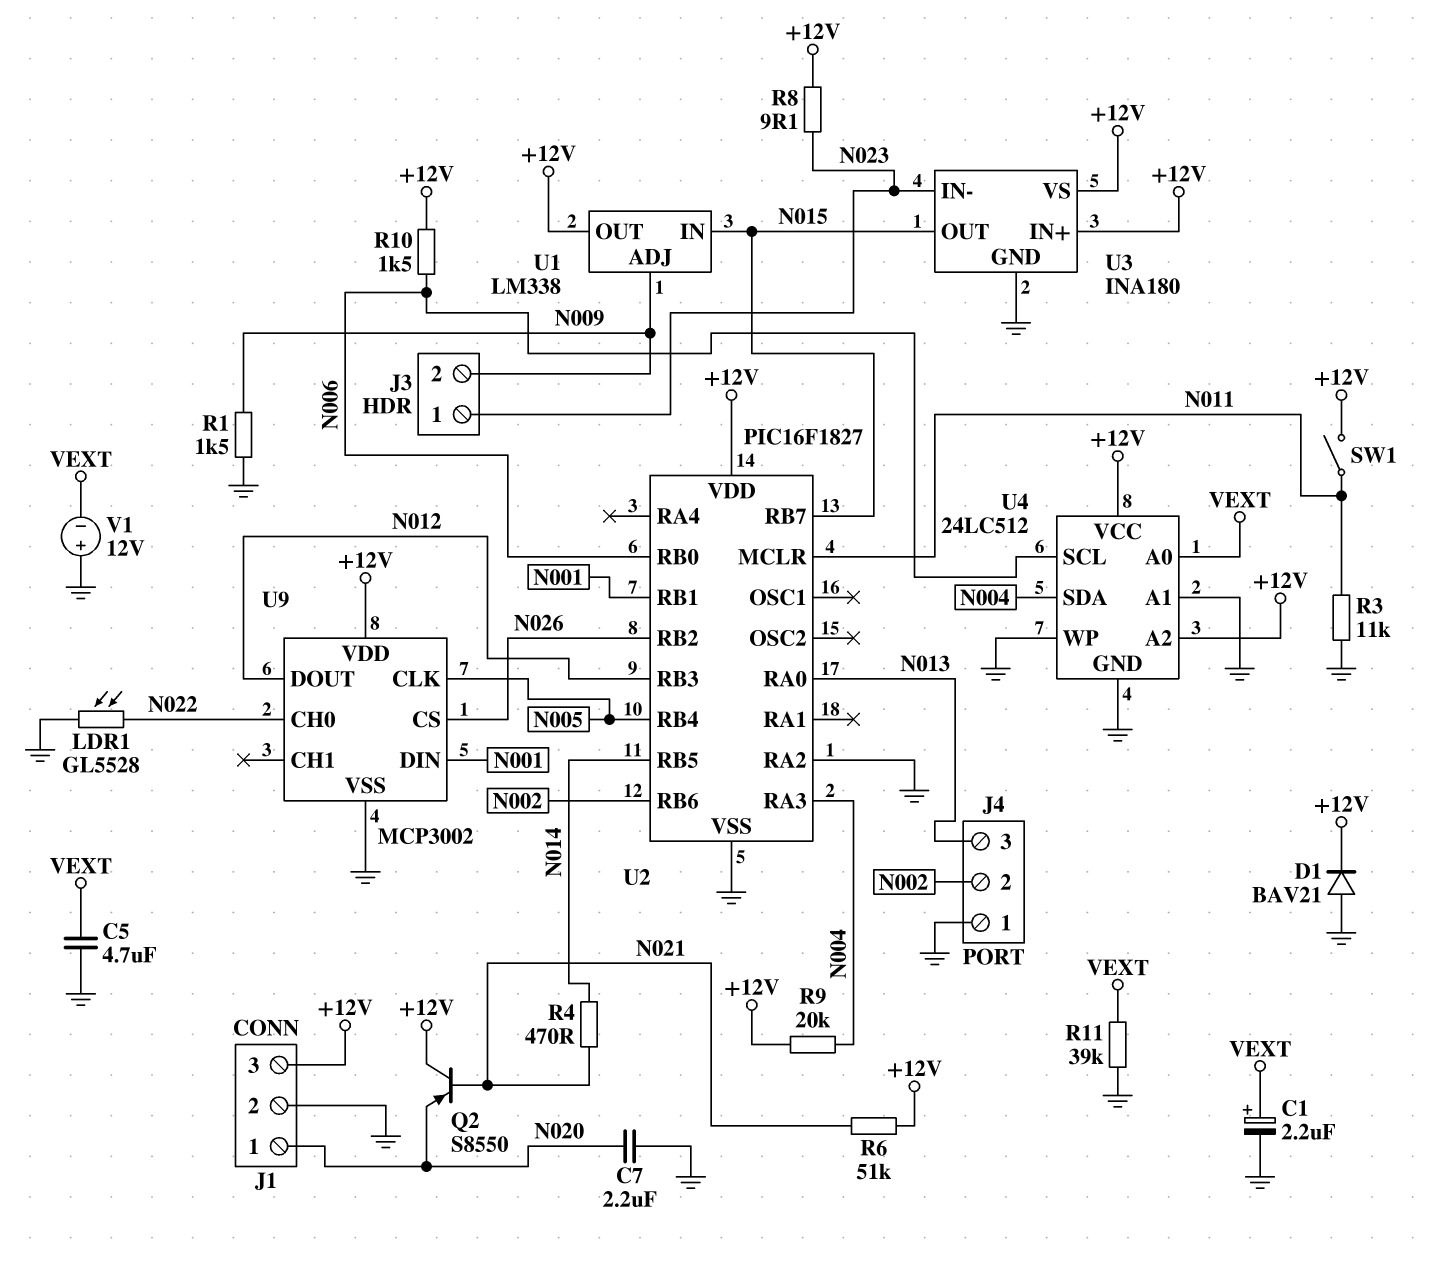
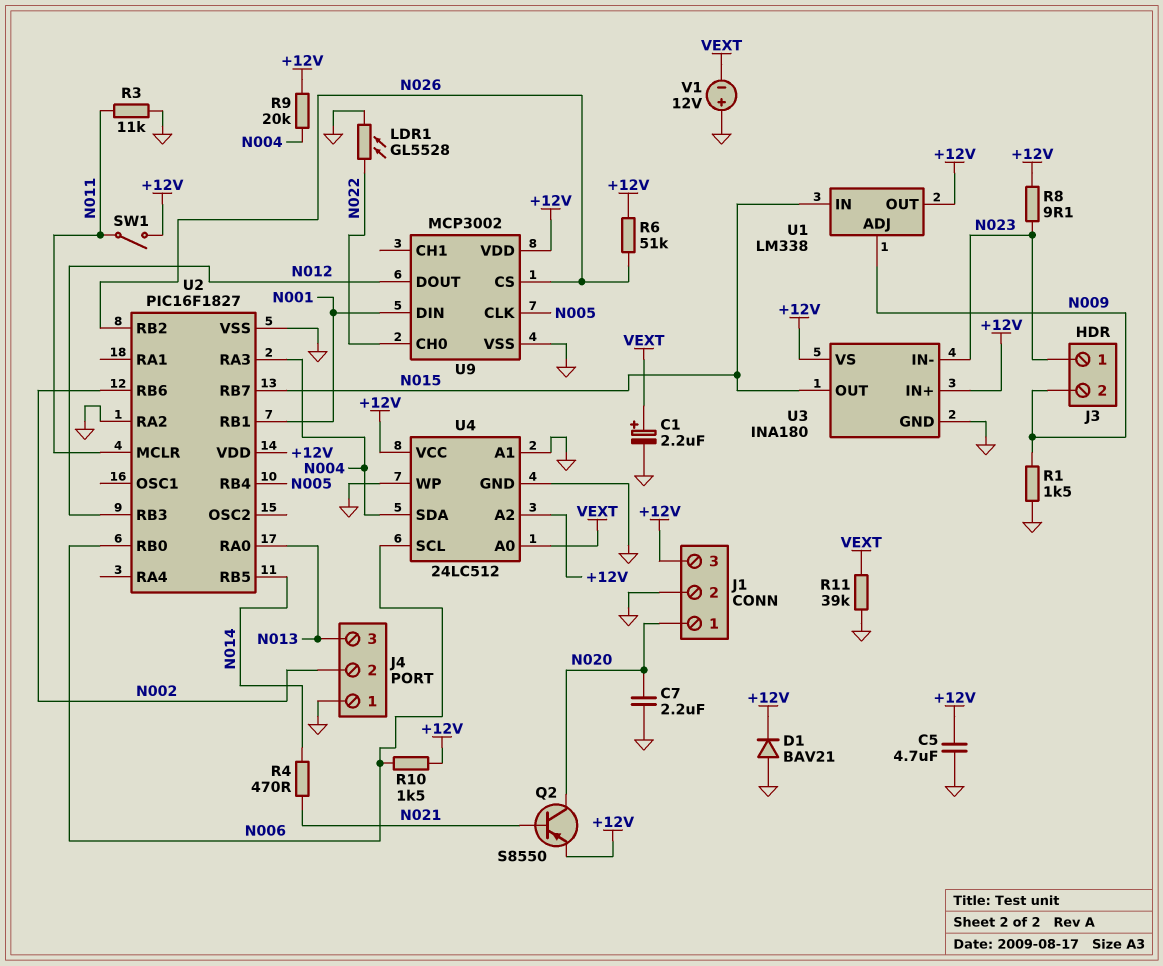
C5: 4.7uF (GND, VEXT) -> 4.7uF (+12V, GND)
Q2: PNP S8550 (B N021, C +12V, E N020) -> PNP S8550 (B N021, C N020, E +12V)
R6: 51k (+12V, N021) -> 51k (+12V, N026)

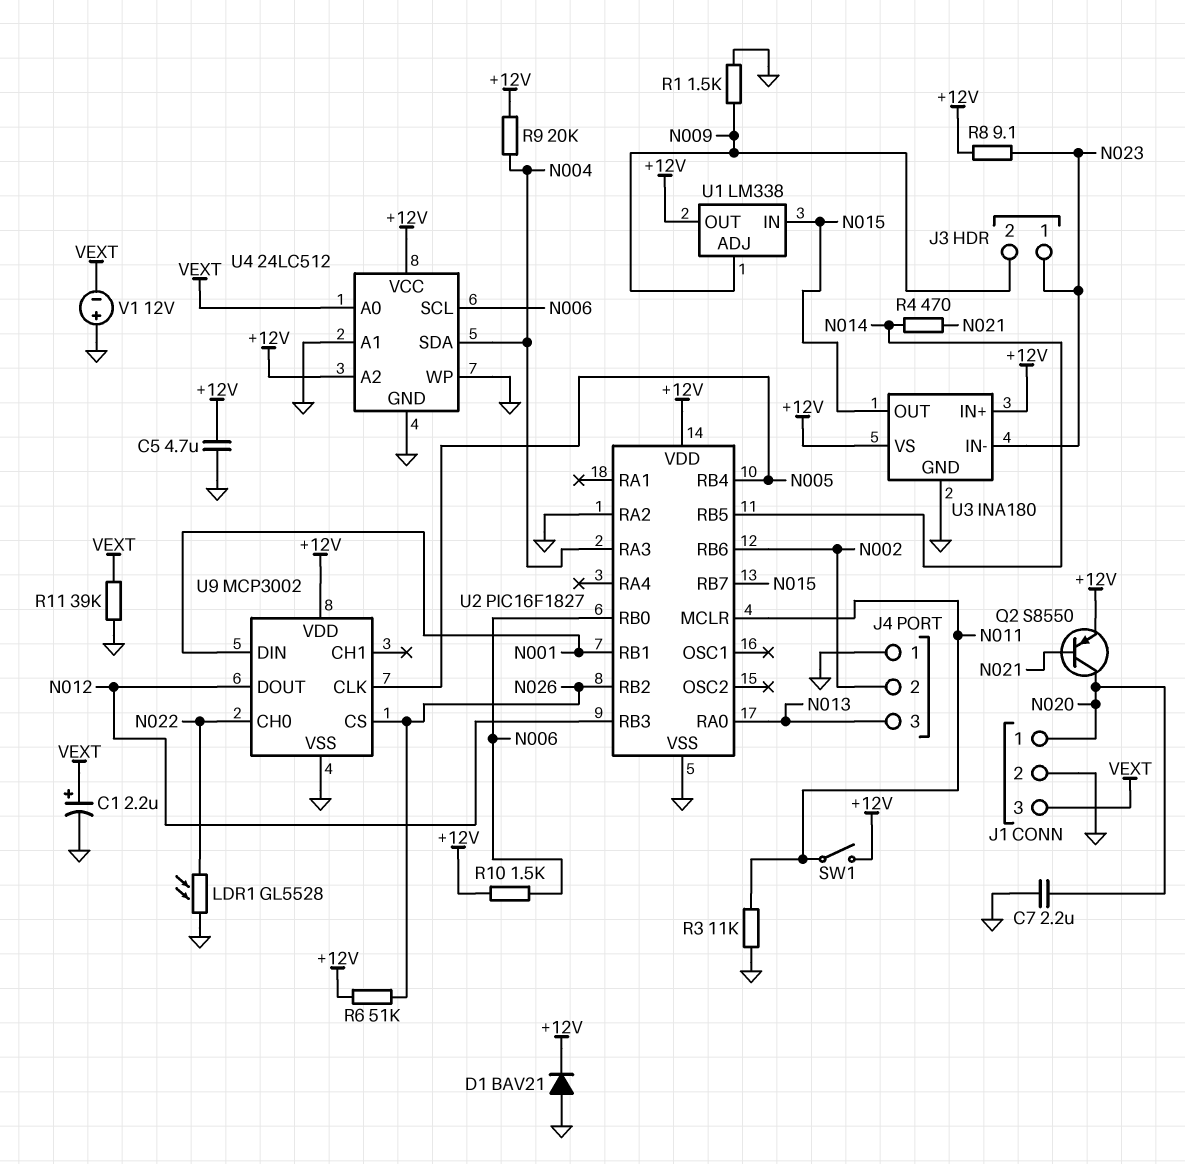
J1 pin 3: +12V -> VEXT

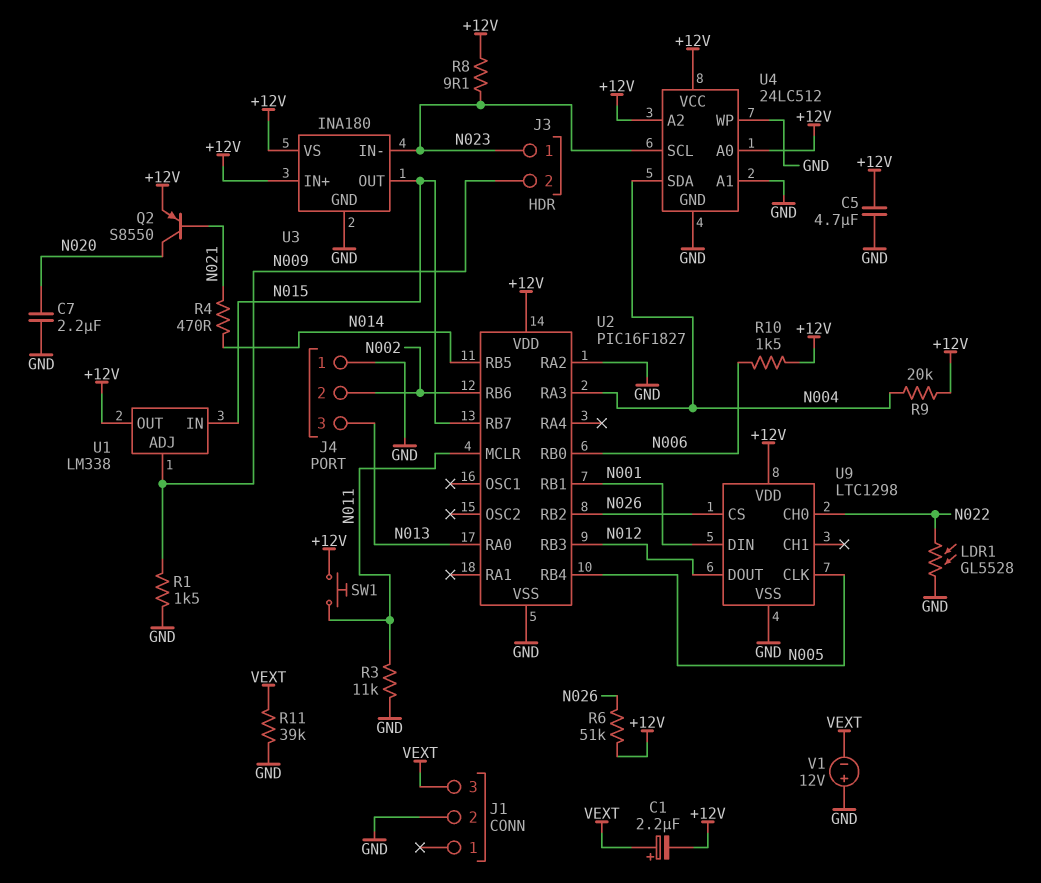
C1: 2.2uF (plus VEXT, minus GND) -> 2.2uF (plus VEXT, minus +12V)
D1: diode BAV21 (A GND, K +12V) -> none
J1 pin 1: N020 -> none
SW1: switch (+12V, N011) -> button (+12V, N011)
U4 pin A0: VEXT -> +12V
U4 pin SCL: N006 -> N023
U9: MCP3002 -> LTC1298

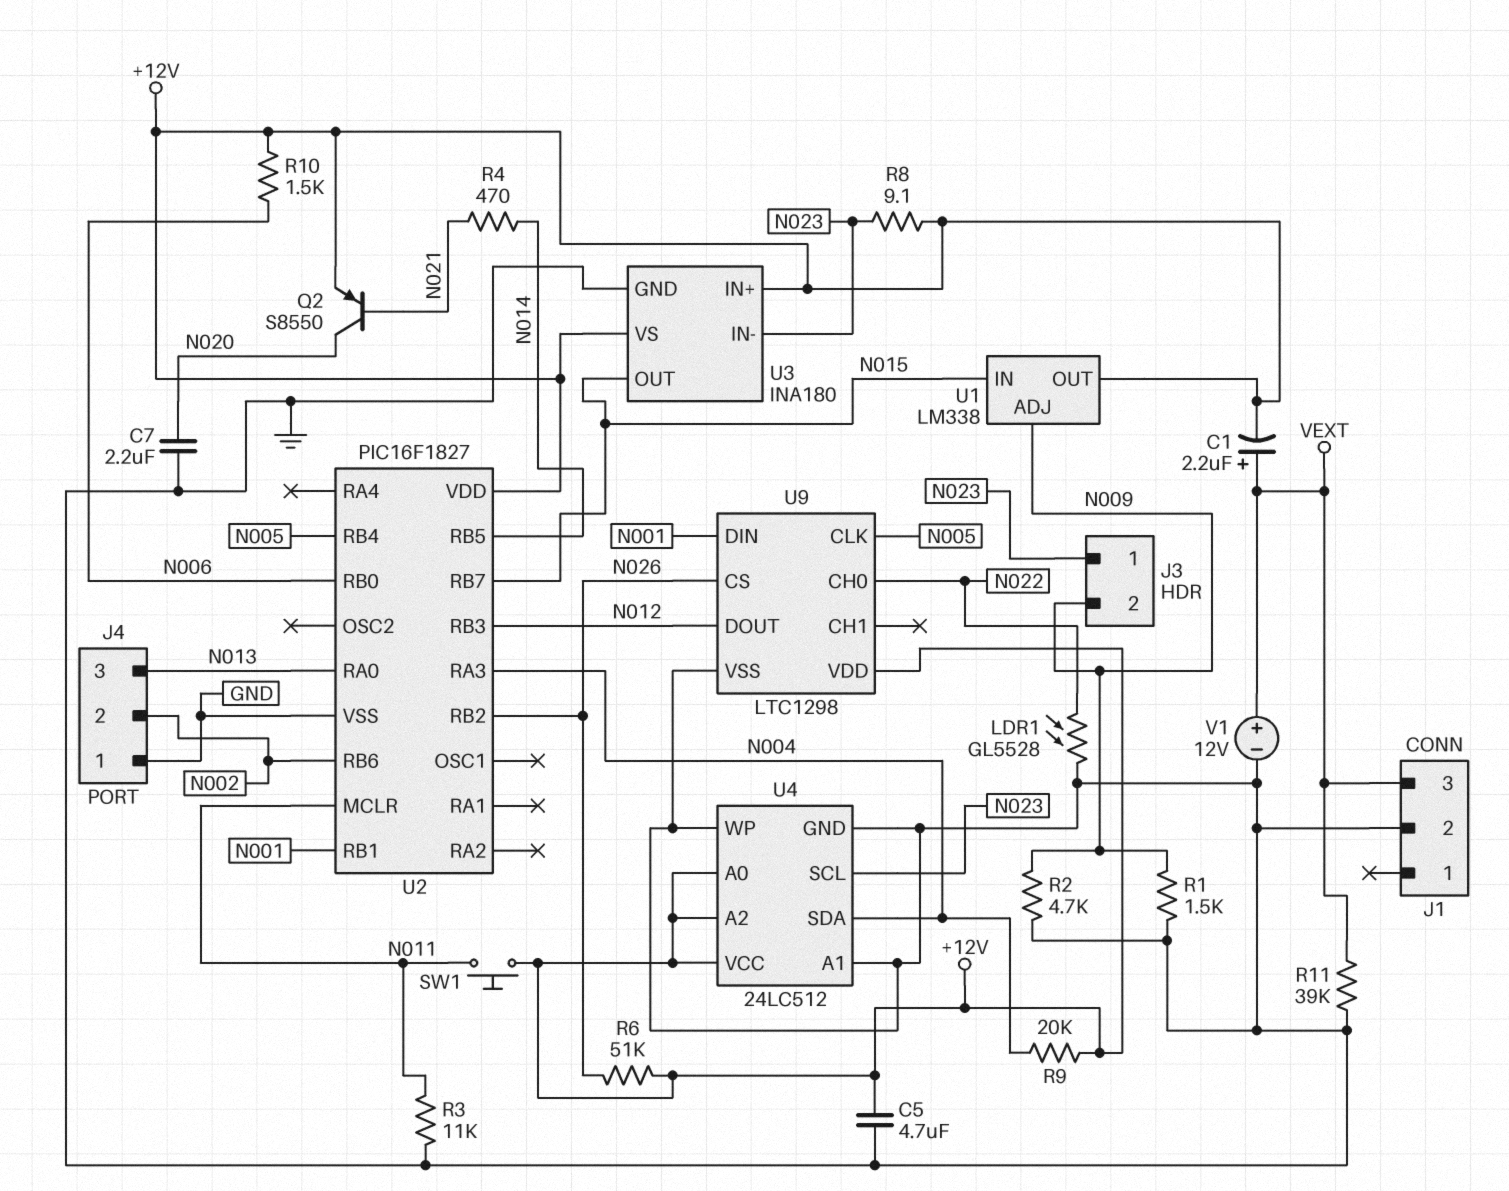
R2: none -> 4.7k (GND, N009)
U2 pin RA2: GND -> none
V1: 12V (plus GND, minus VEXT) -> 12V (plus VEXT, minus GND)

